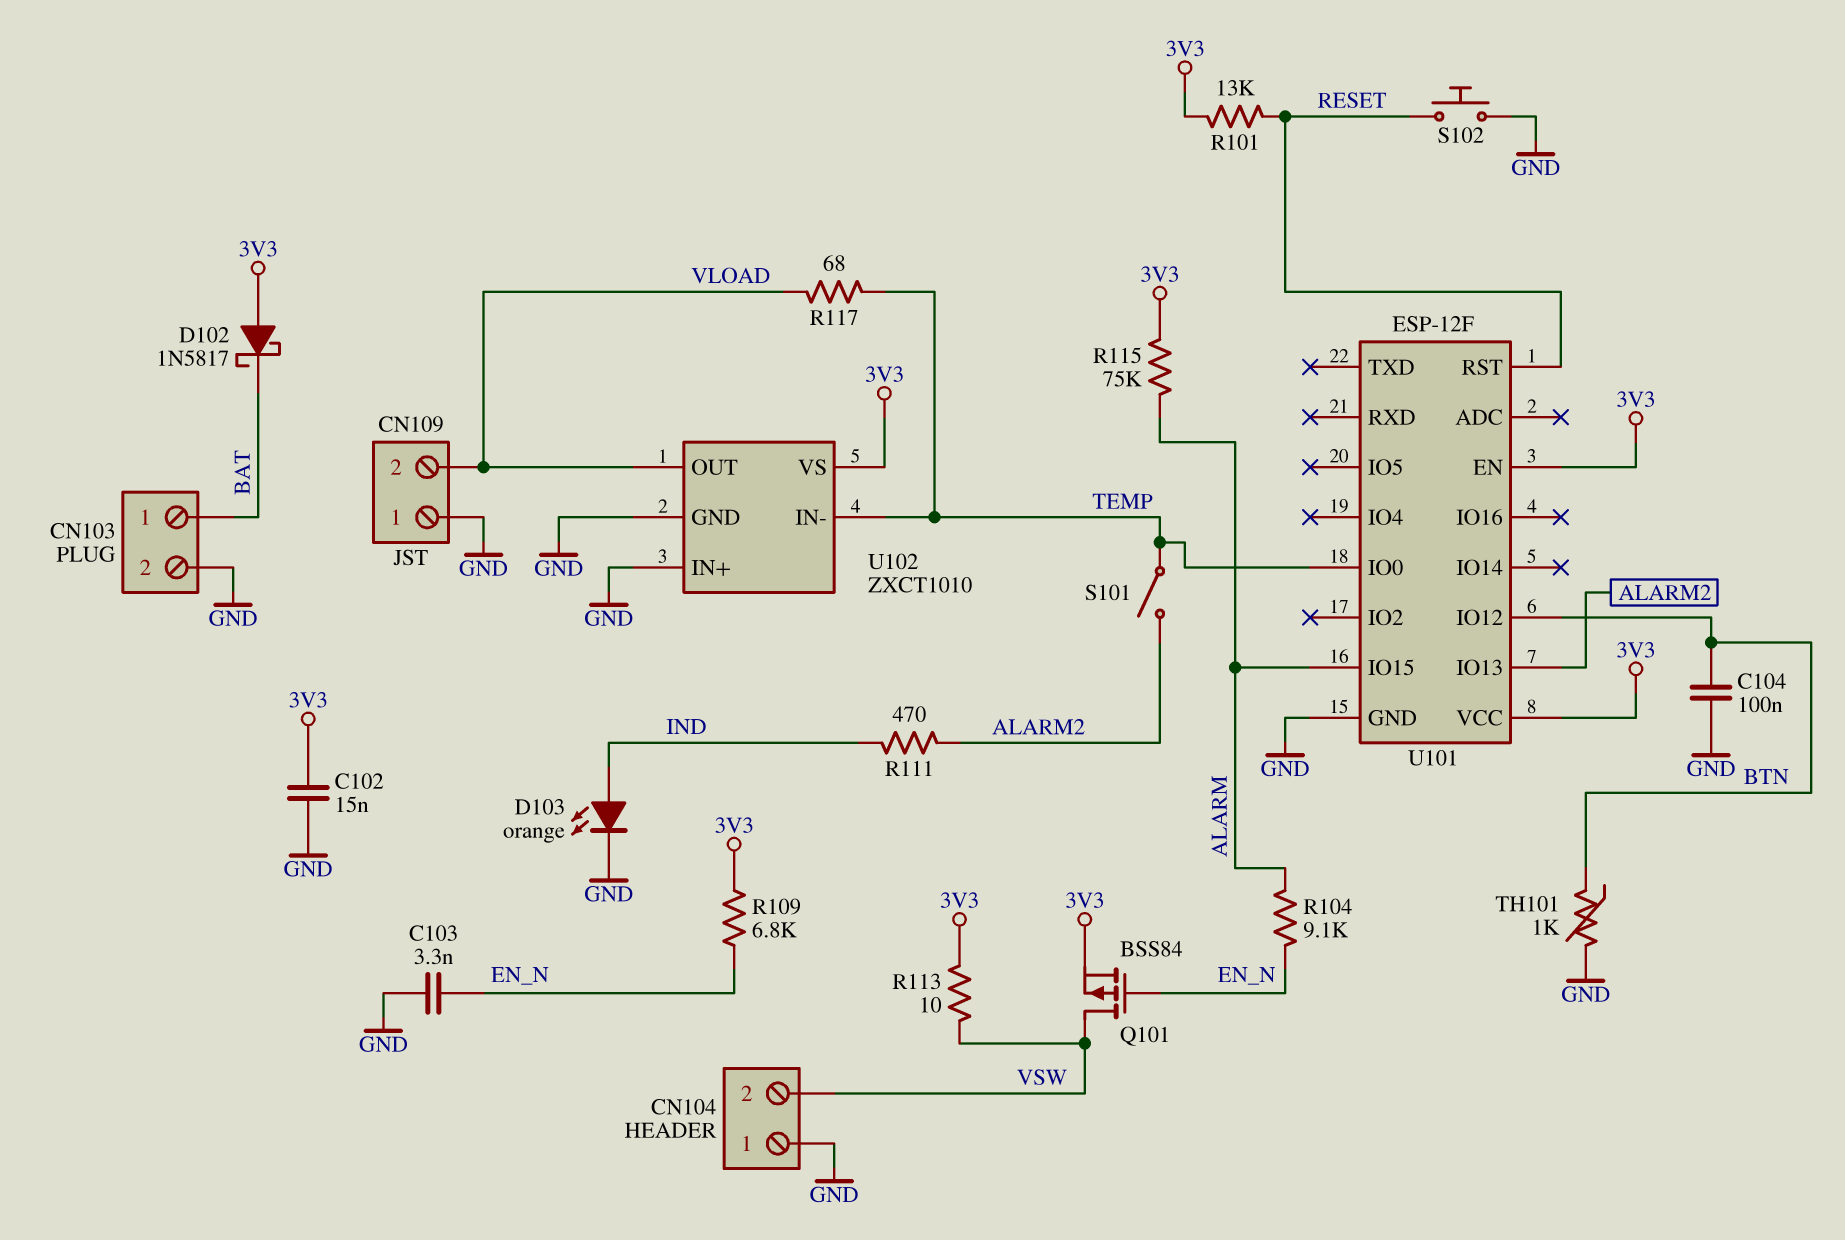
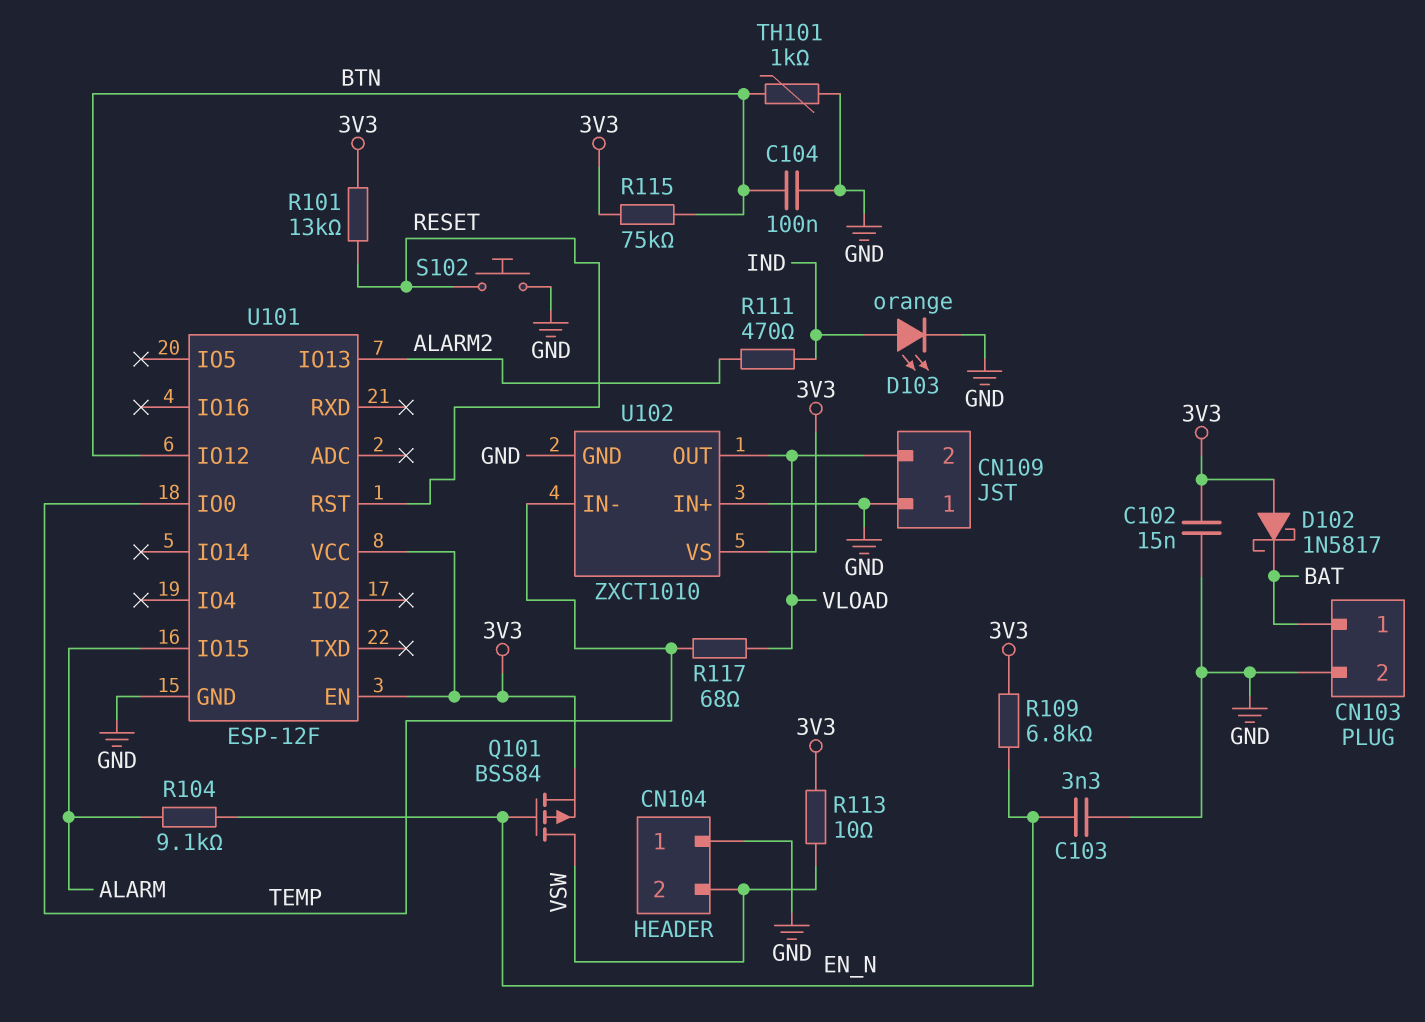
R115: 75k (3V3, ALARM) -> 75k (3V3, BTN)
S101: switch (ALARM2, TEMP) -> none

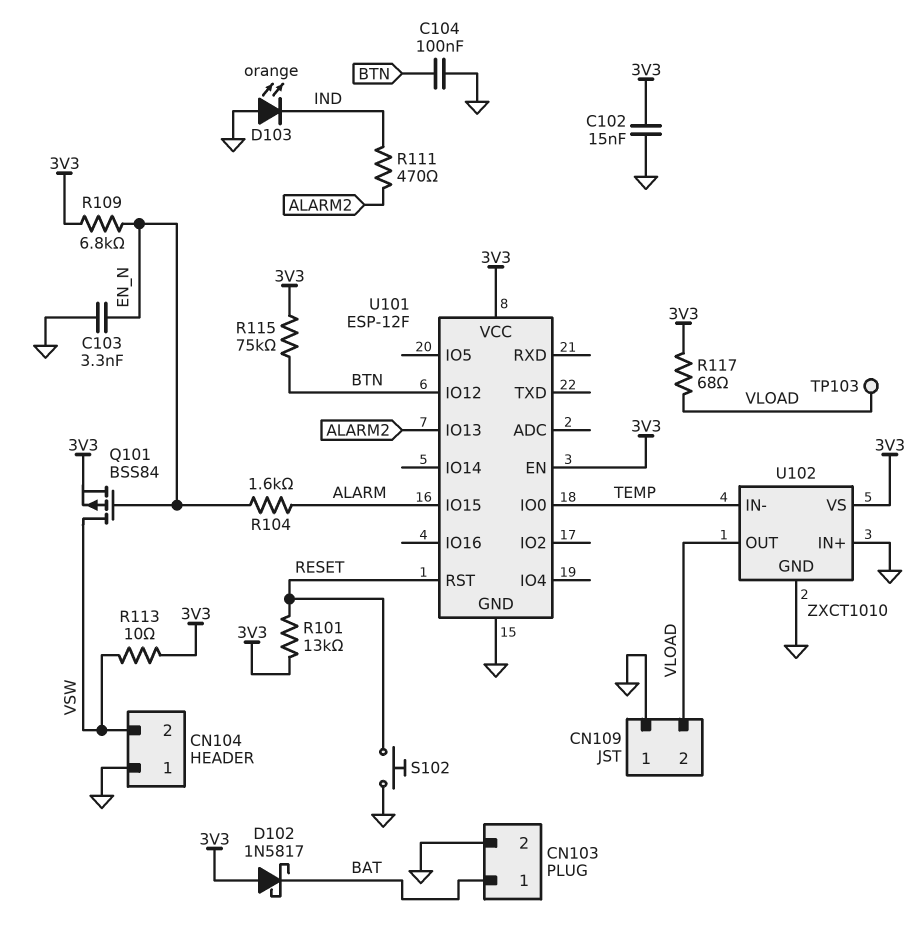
D103: LED orange (A IND, K GND) -> LED orange (A GND, K IND)
R104: 9.1k (ALARM, EN_N) -> 1.6k (ALARM, EN_N)
R117: 68 (TEMP, VLOAD) -> 68 (3V3, VLOAD)
TH101: 1k (BTN, GND) -> none
TP103: none -> test point (VLOAD)

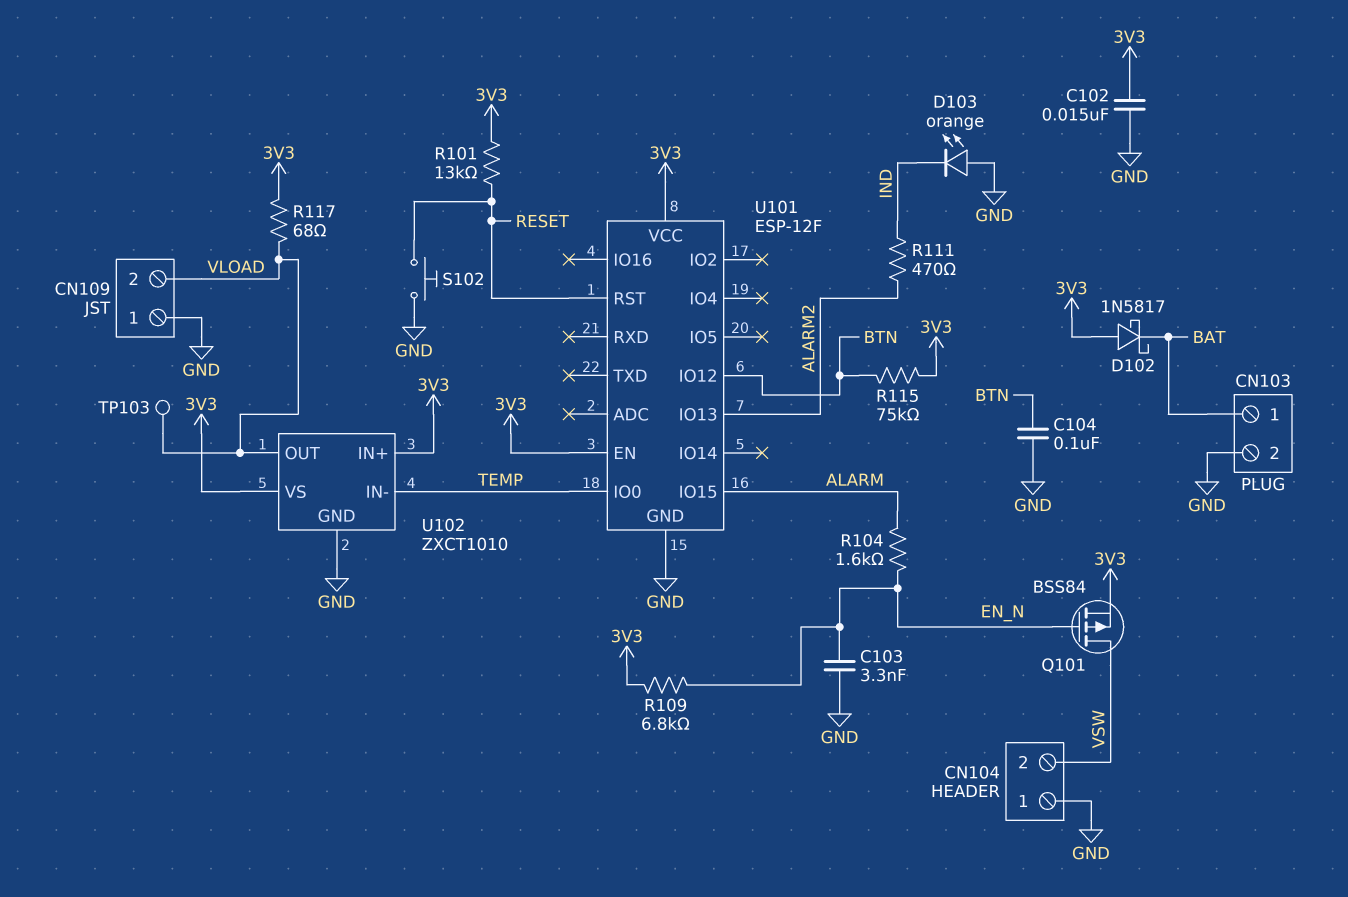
R113: 10 (3V3, VSW) -> none
U102 pin IN+: GND -> 3V3

